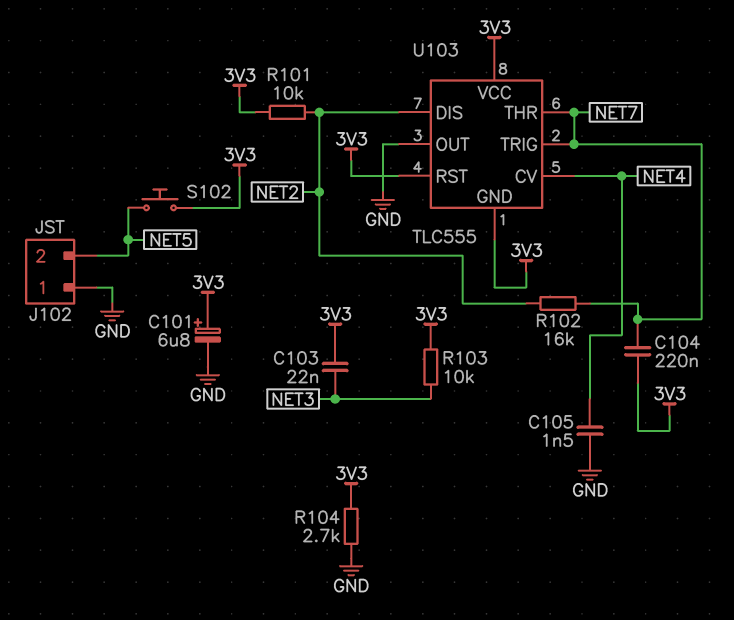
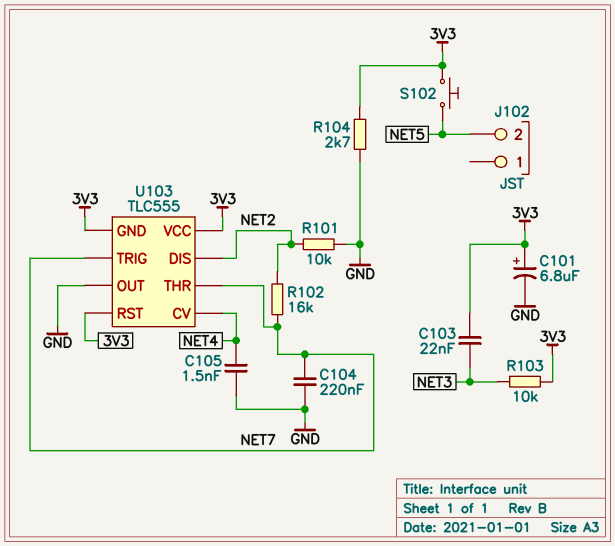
C104: 220nF (3V3, NET7) -> 220nF (GND, NET7)
J102 pin 1: GND -> none
R101: 10k (3V3, NET2) -> 10k (GND, NET2)

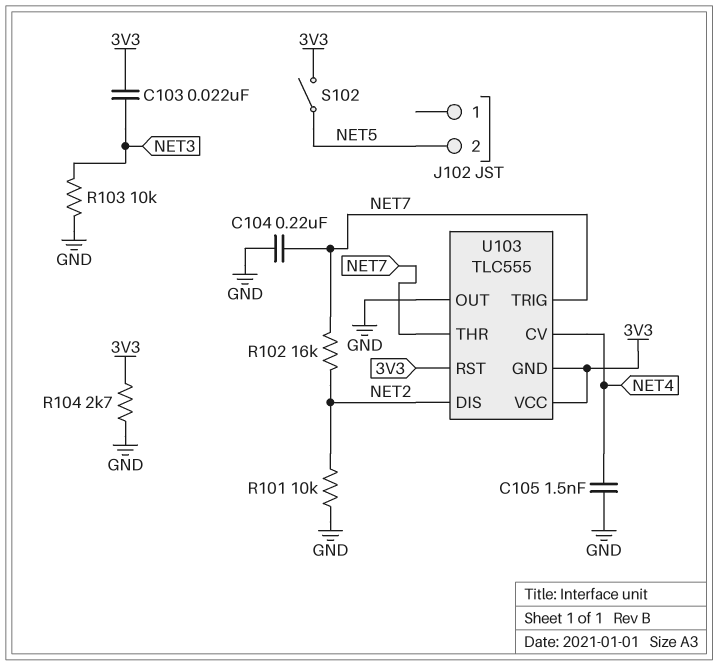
C101: 6.8uF (plus 3V3, minus GND) -> none
R103: 10k (3V3, NET3) -> 10k (GND, NET3)
S102: button (3V3, NET5) -> switch (3V3, NET5)

